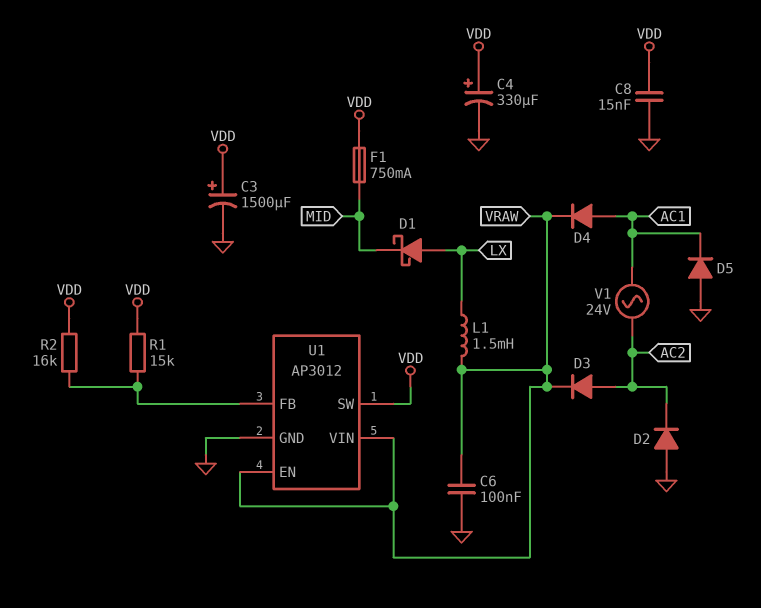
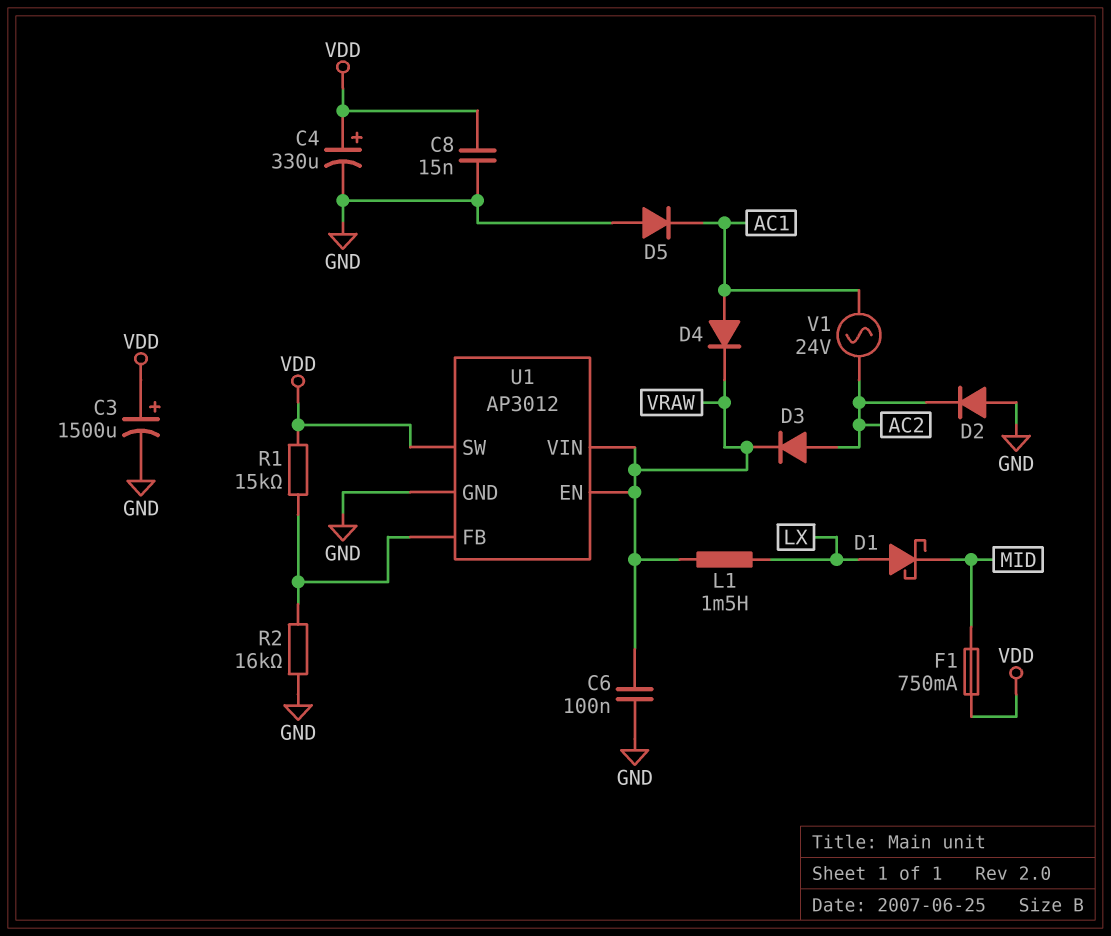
R2: 16k (U1/FB, VDD) -> 16k (GND, U1/FB)

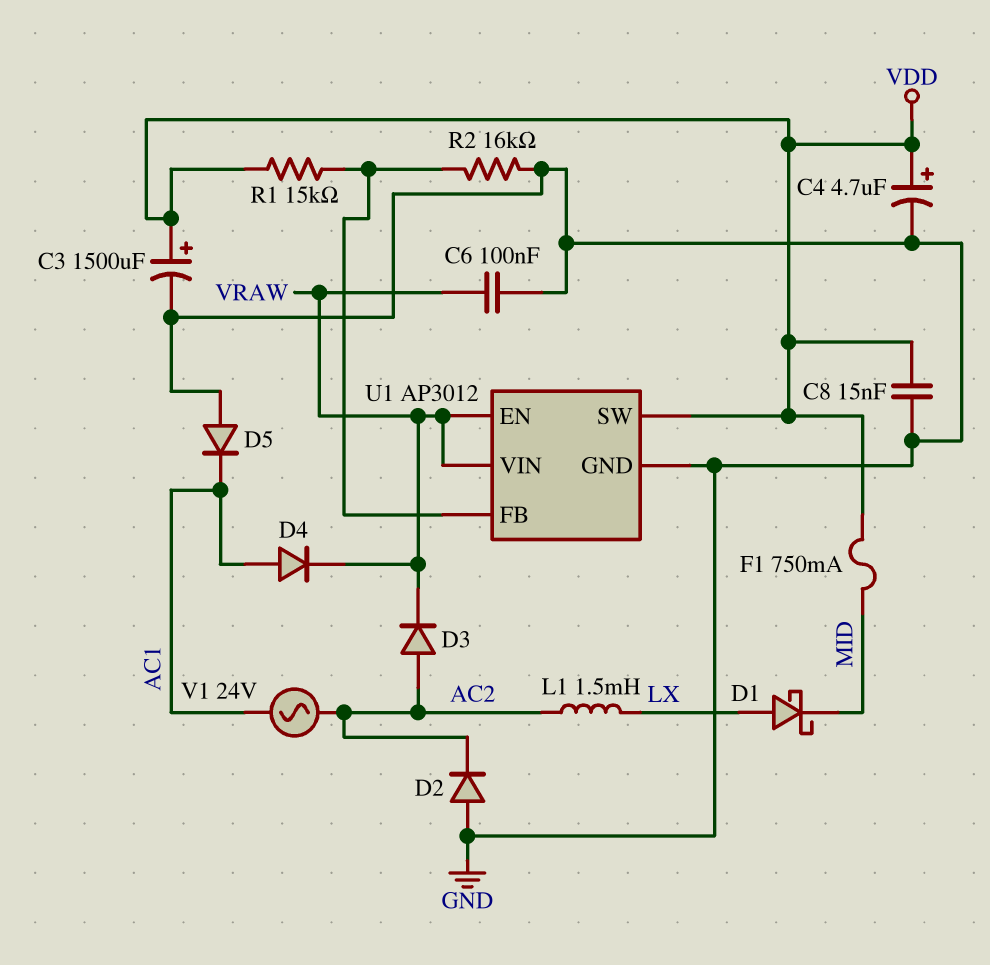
C4: 330uF (plus VDD, minus GND) -> 4.7uF (plus VDD, minus GND)
L1: 1.5mH (LX, VRAW) -> 1.5mH (AC2, LX)

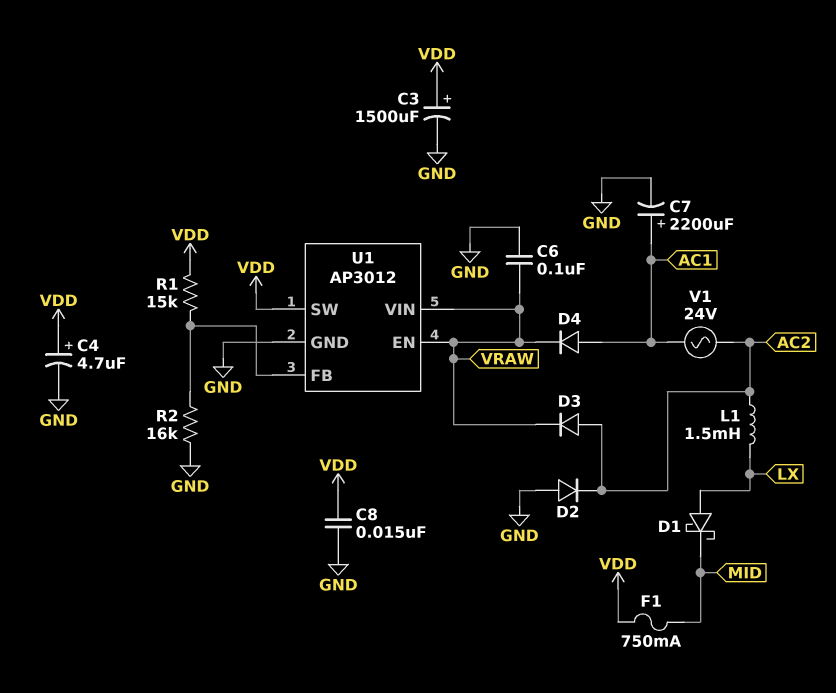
C7: none -> 2200uF (plus AC1, minus GND)
D5: diode (A GND, K AC1) -> none

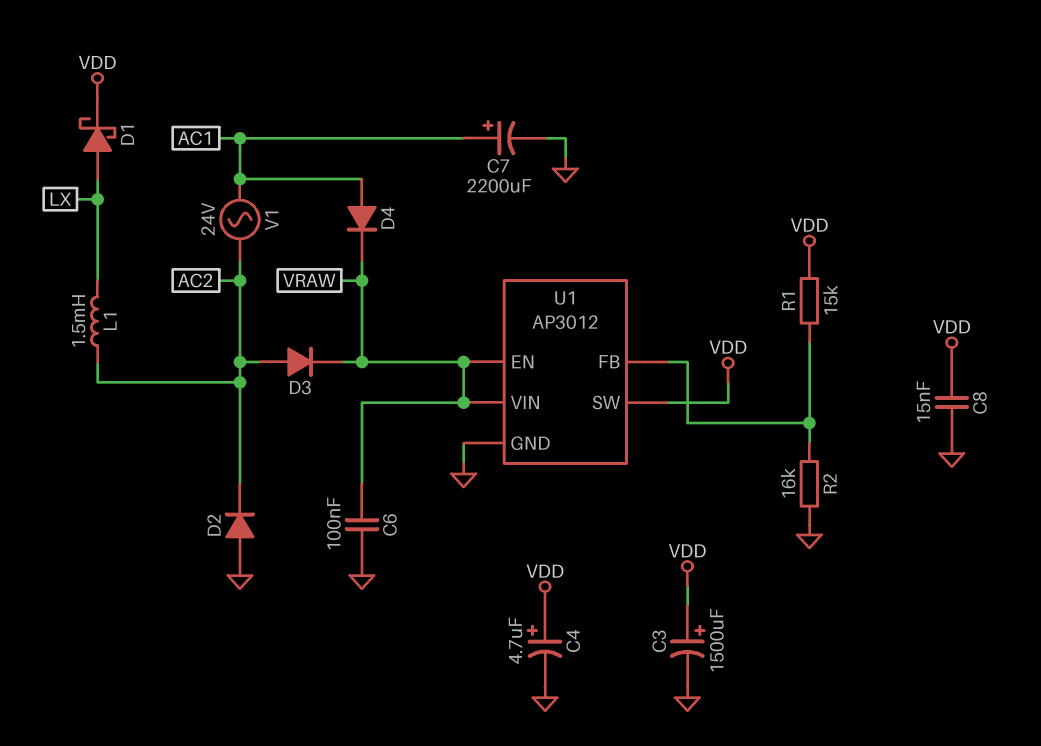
D1: schottky (A LX, K MID) -> schottky (A LX, K VDD)
F1: 750mA (MID, VDD) -> none

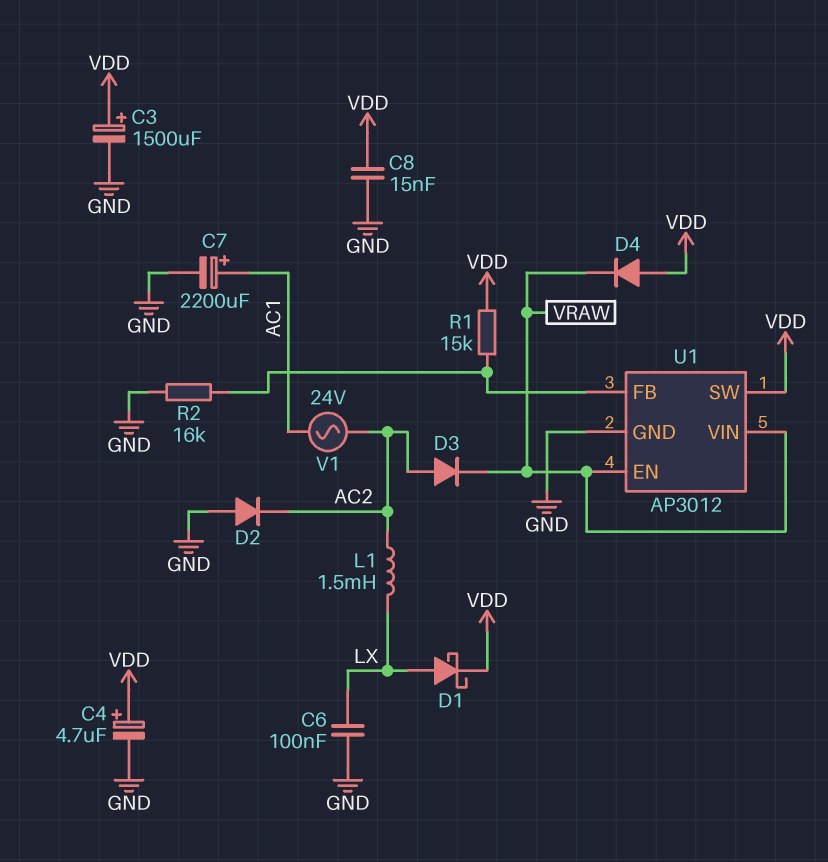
C6: 100nF (GND, VRAW) -> 100nF (GND, LX)
D4: diode (A AC1, K VRAW) -> diode (A VDD, K VRAW)

